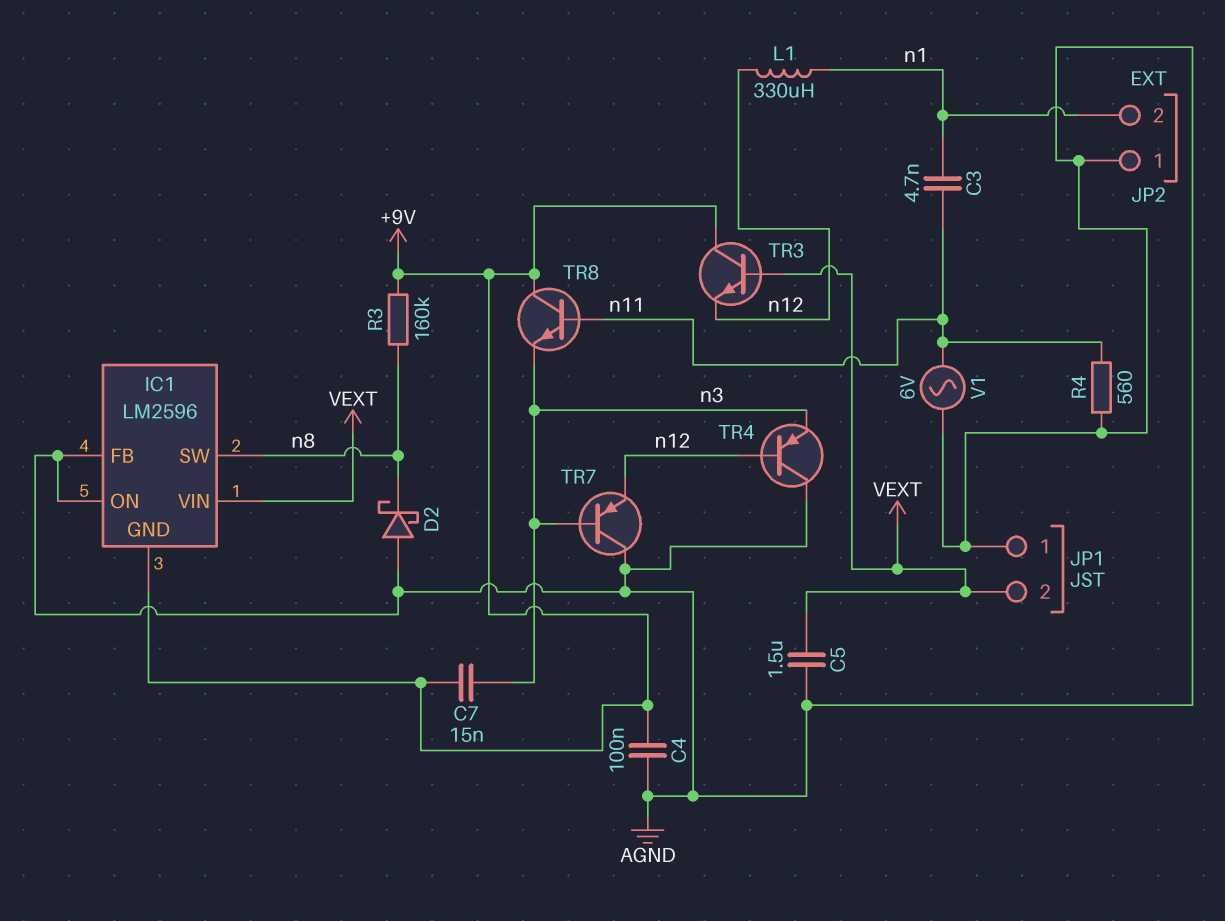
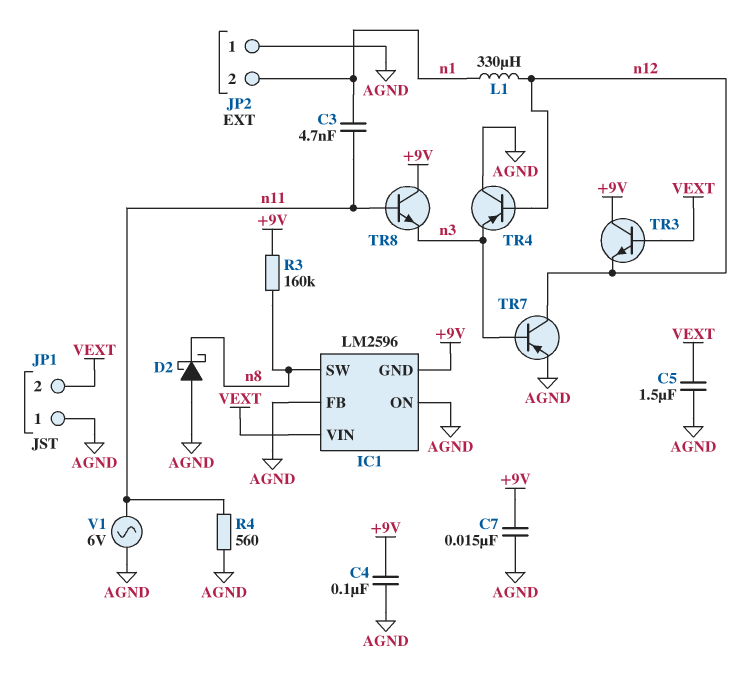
C7: 15nF (+9V, n3) -> 15nF (+9V, AGND)
TR7: PNP (B n3, C AGND, E n12) -> PNP (B n3, C n12, E AGND)

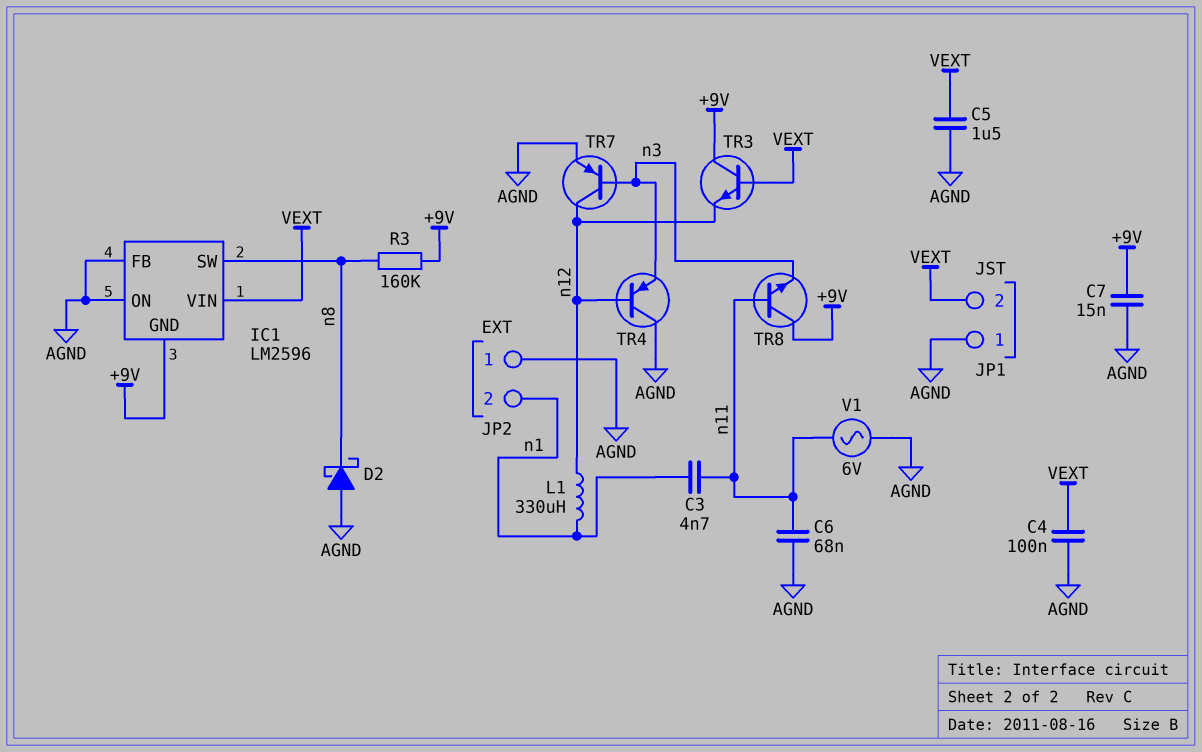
C4: 100nF (+9V, AGND) -> 100nF (AGND, VEXT)
C6: none -> 68nF (AGND, n11)
R4: 560 (AGND, n11) -> none

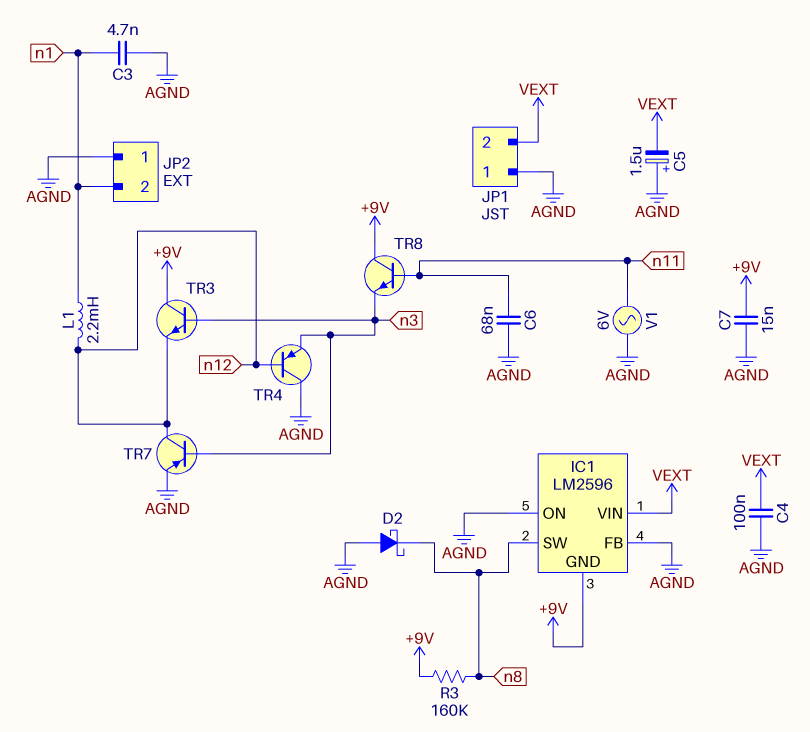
C3: 4.7nF (n1, n11) -> 4.7nF (AGND, n1)
C5: 1.5uF (AGND, VEXT) -> 1.5uF (plus AGND, minus VEXT)
L1: 330uH (n1, n12) -> 2.2mH (n1, n12)
TR3: NPN (B VEXT, C +9V, E n12) -> NPN (B n3, C +9V, E n12)

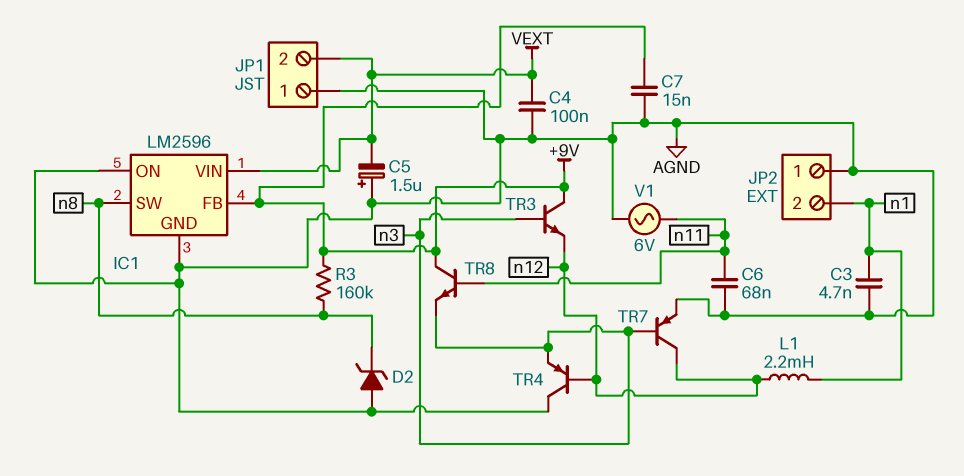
D2: schottky (A AGND, K n8) -> zener (A AGND, K n8)
IC1 pin FB: AGND -> +9V
IC1 pin GND: +9V -> AGND

